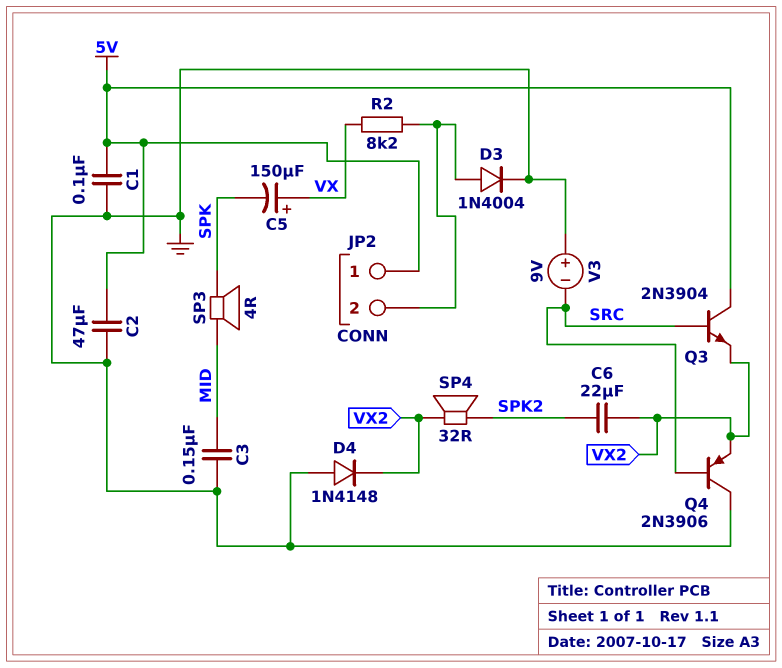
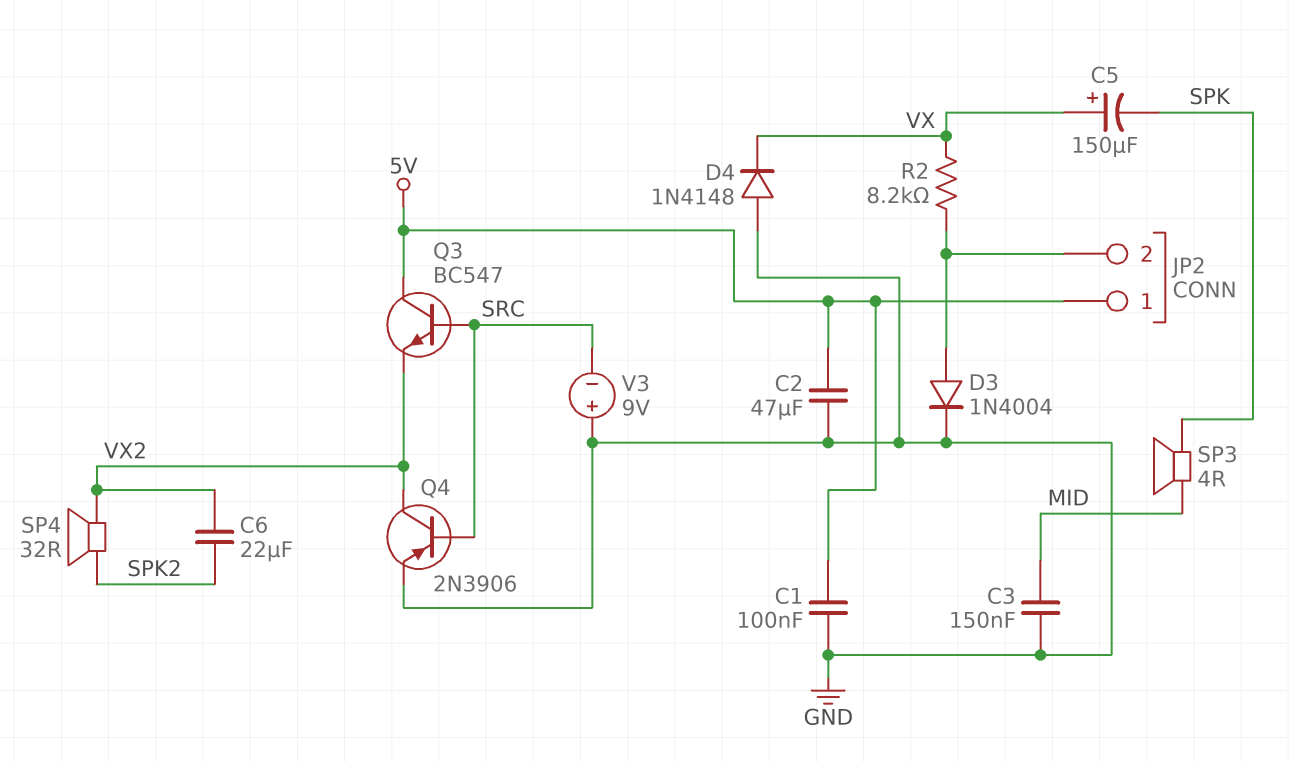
D4: diode 1N4148 (A GND, K VX2) -> diode 1N4148 (A GND, K VX)
Q3: NPN 2N3904 (B SRC, C 5V, E VX2) -> NPN BC547 (B SRC, C 5V, E VX2)
Q4: PNP 2N3906 (B SRC, C GND, E VX2) -> PNP 2N3906 (B SRC, C VX2, E GND)

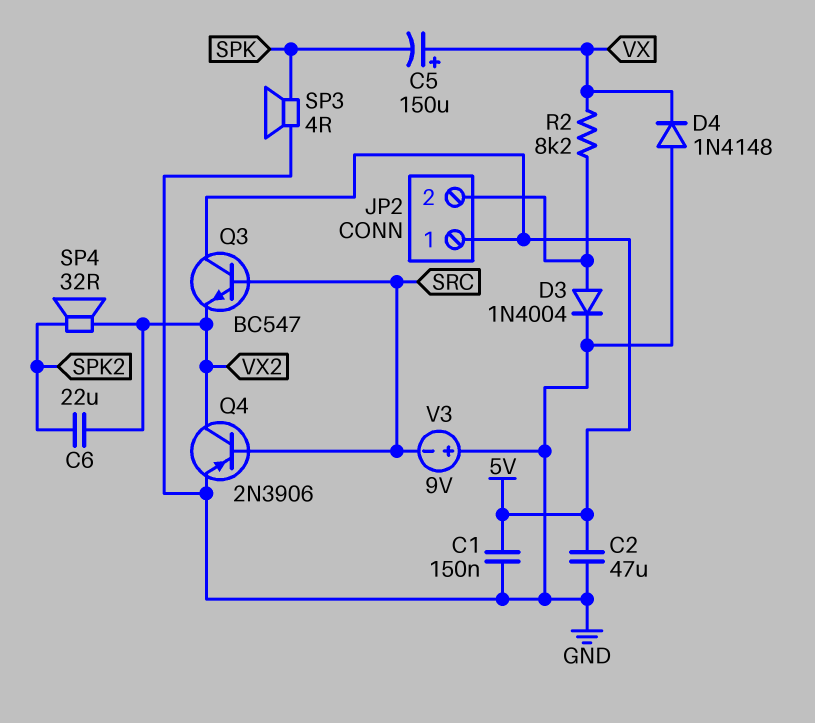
C1: 100nF (5V, GND) -> 150nF (5V, GND)
C3: 150nF (GND, MID) -> none
SP3: speaker 4R (MID, SPK) -> speaker 4R (GND, SPK)

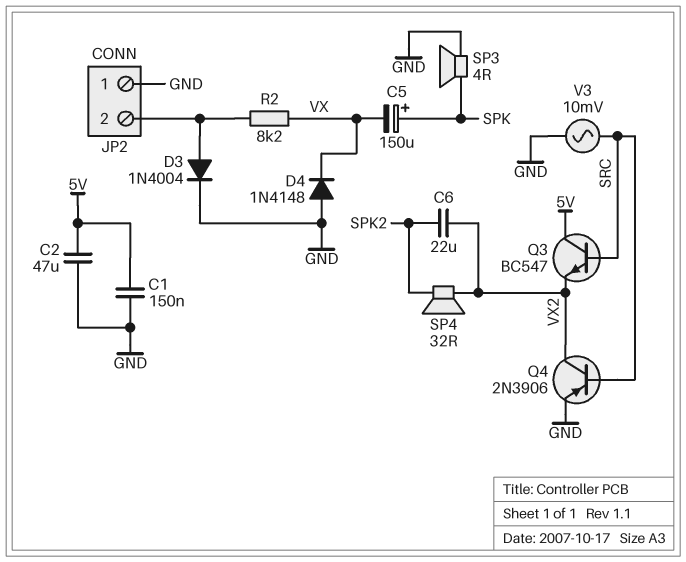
C5: 150uF (plus VX, minus SPK) -> 150uF (plus SPK, minus VX)
JP2 pin 1: 5V -> GND
V3: 9V (plus GND, minus SRC) -> AC 10mV (GND, SRC)

